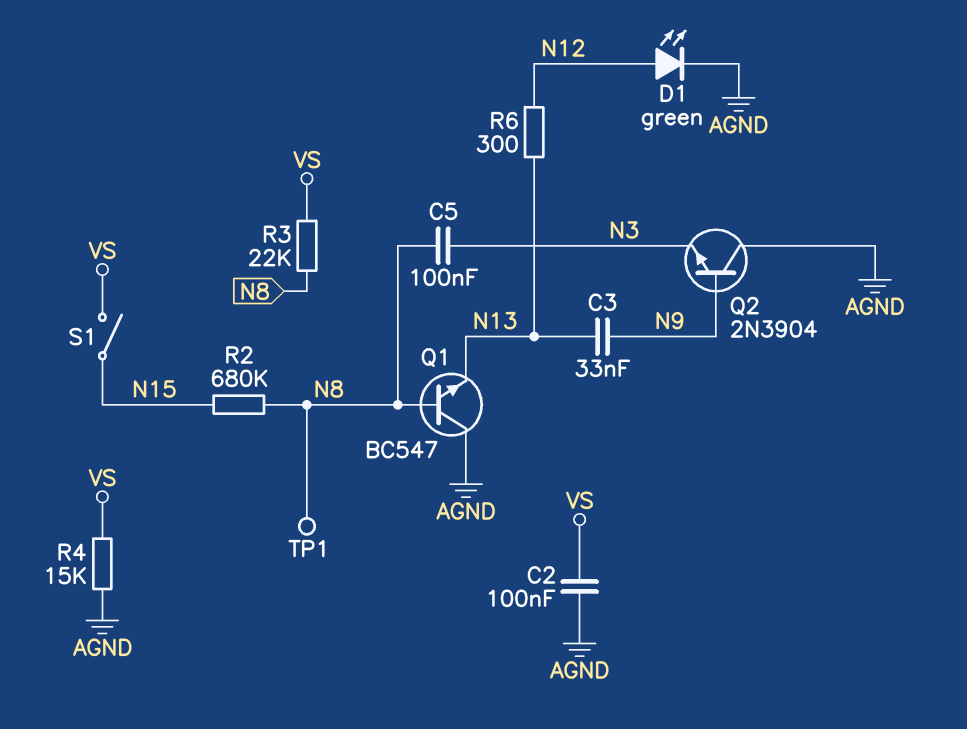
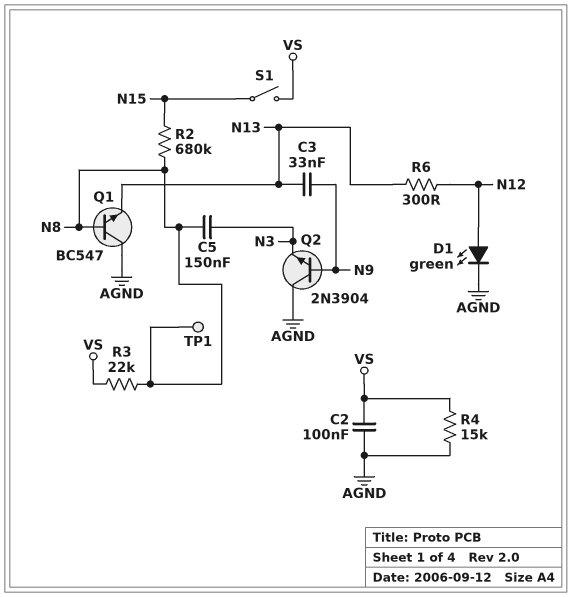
C5: 100nF (N3, N8) -> 150nF (N3, N8)

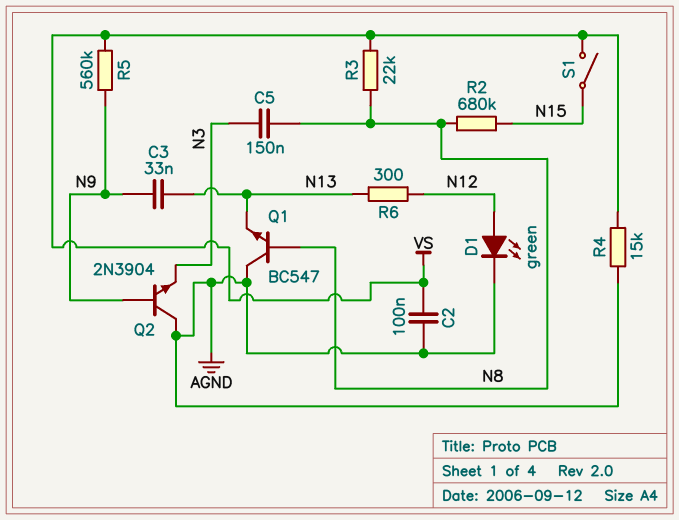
R5: none -> 560k (N9, VS)
TP1: test point (N8) -> none

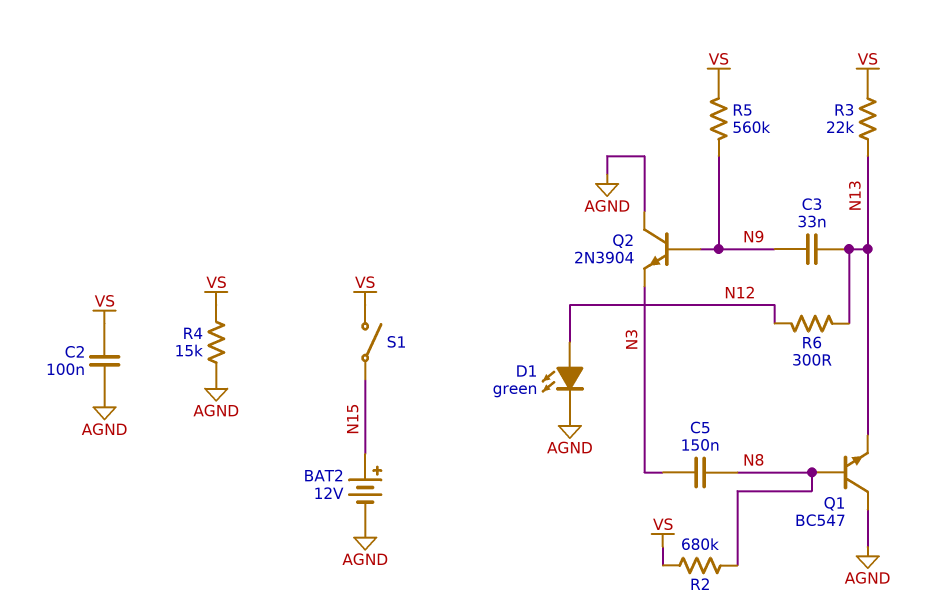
BAT2: none -> 12V (plus N15, minus AGND)
R2: 680k (N8, N15) -> 680k (N8, VS)
R3: 22k (N8, VS) -> 22k (N13, VS)

